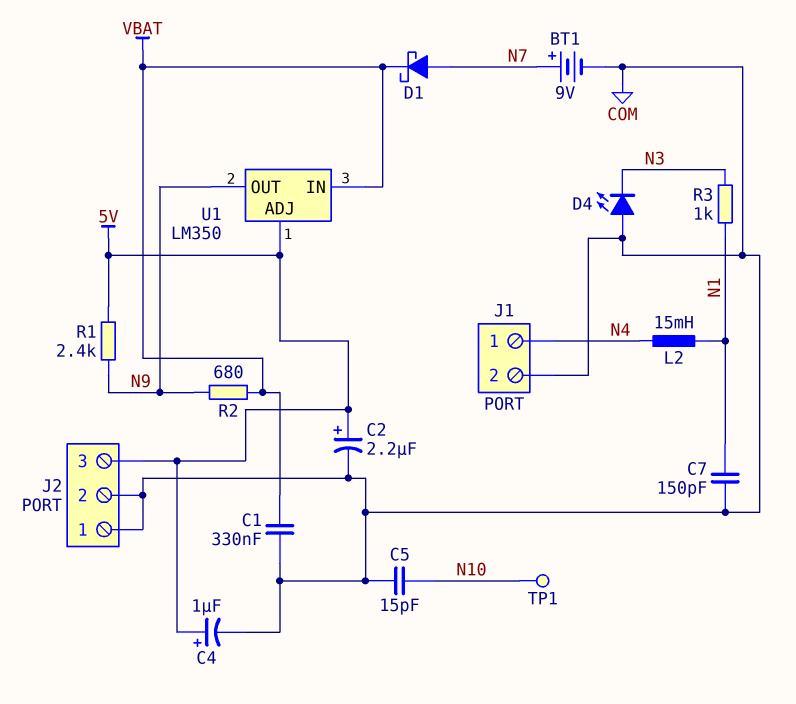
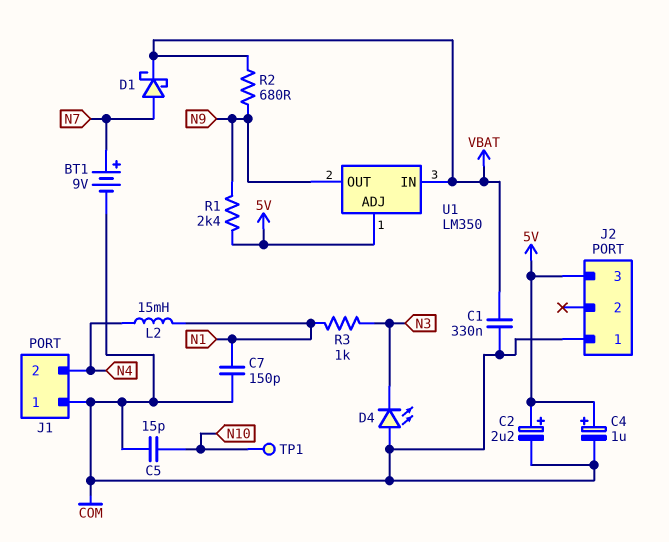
J1 pin 1: N4 -> COM
J1 pin 2: COM -> N4
J2 pin 2: COM -> none

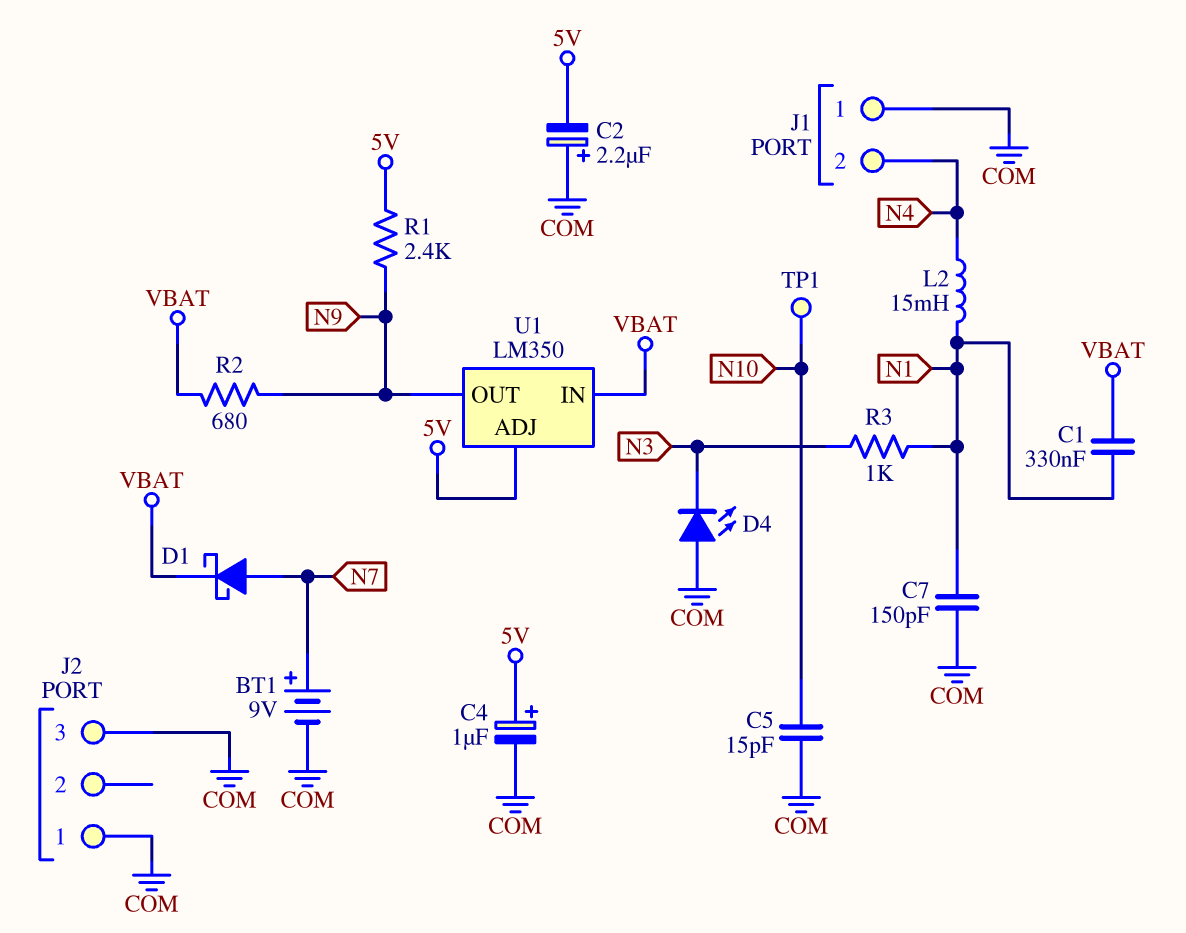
C1: 330nF (COM, VBAT) -> 330nF (N1, VBAT)
C2: 2.2uF (plus 5V, minus COM) -> 2.2uF (plus COM, minus 5V)
J2 pin 3: 5V -> COM

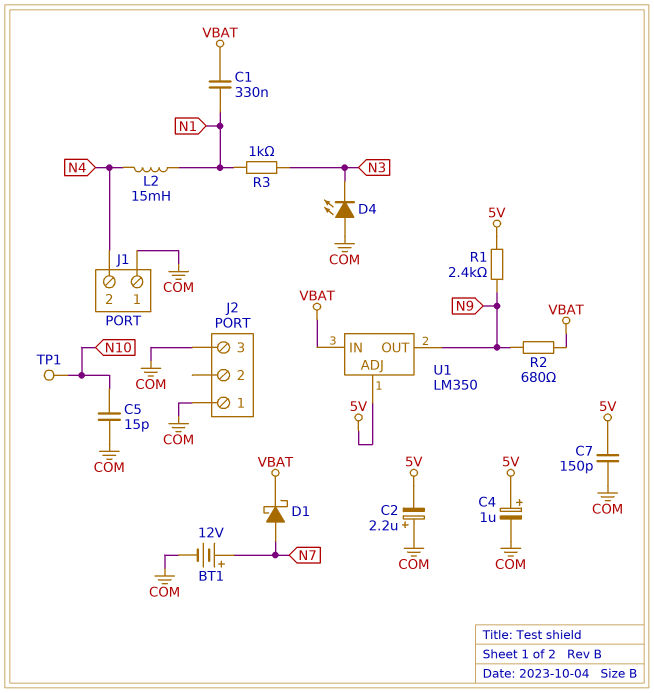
BT1: 9V (plus N7, minus COM) -> 12V (plus N7, minus COM)
C7: 150pF (COM, N1) -> 150pF (5V, COM)

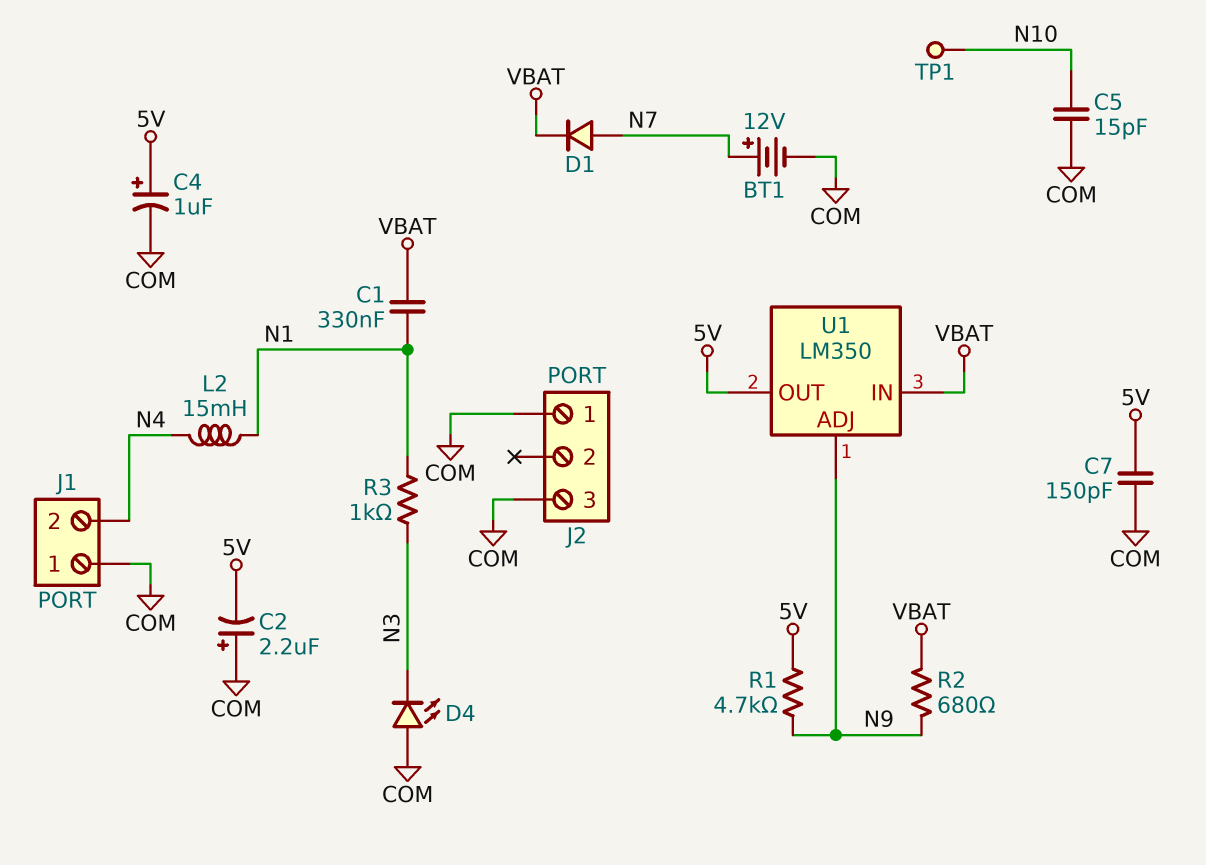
D1: schottky (A N7, K VBAT) -> diode (A N7, K VBAT)
R1: 2.4k (5V, N9) -> 4.7k (5V, N9)
U1 pin ADJ: 5V -> N9
U1 pin OUT: N9 -> 5V

